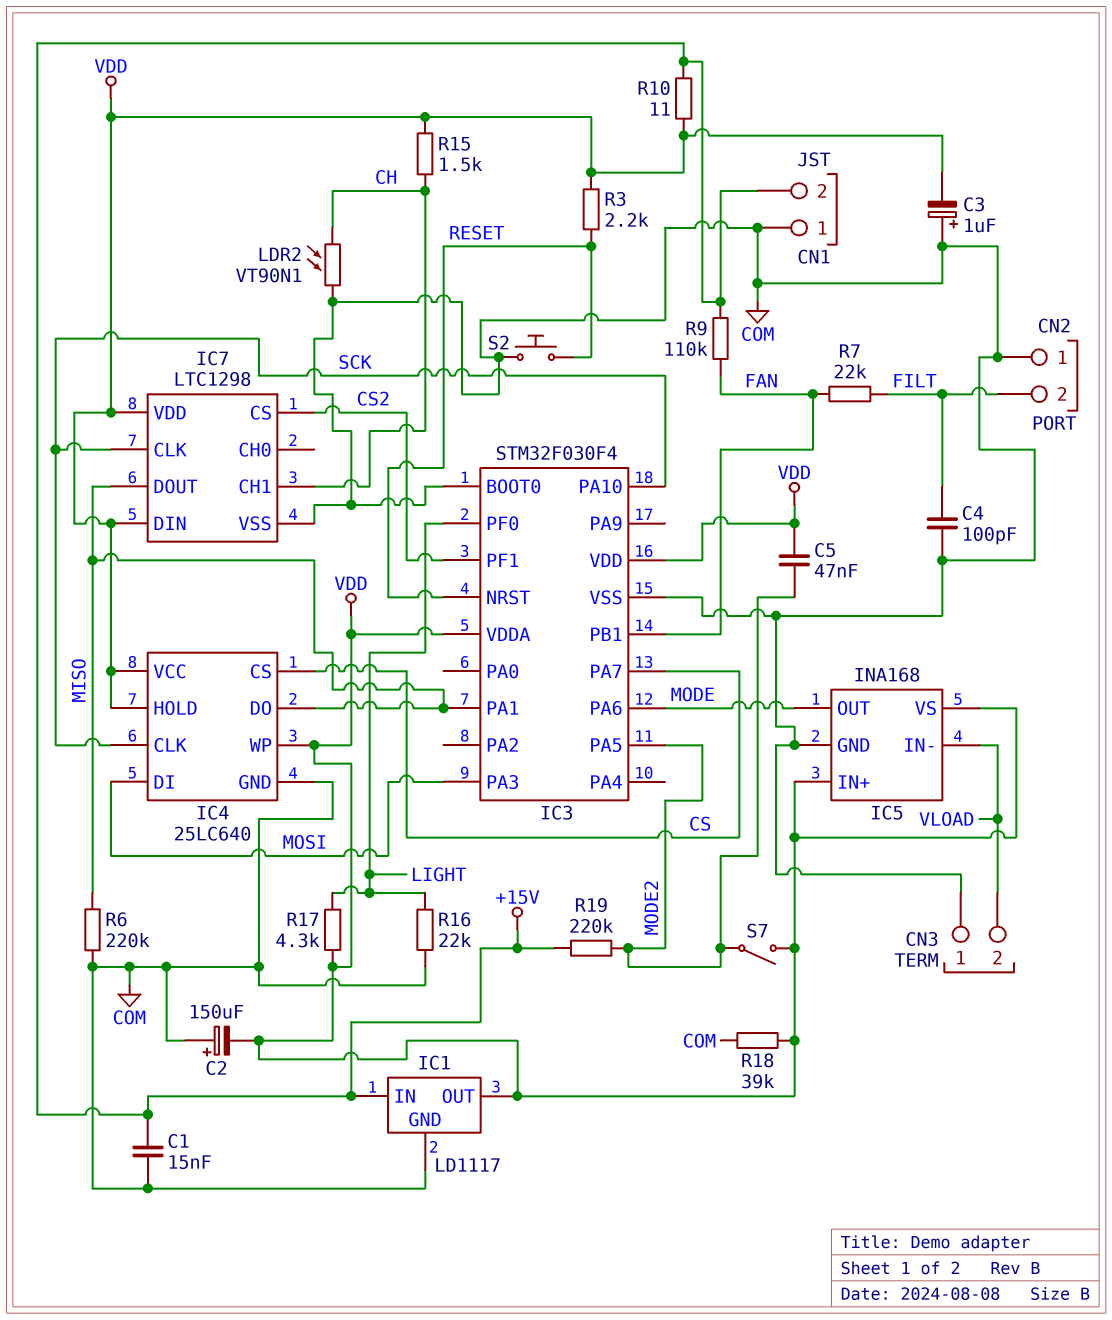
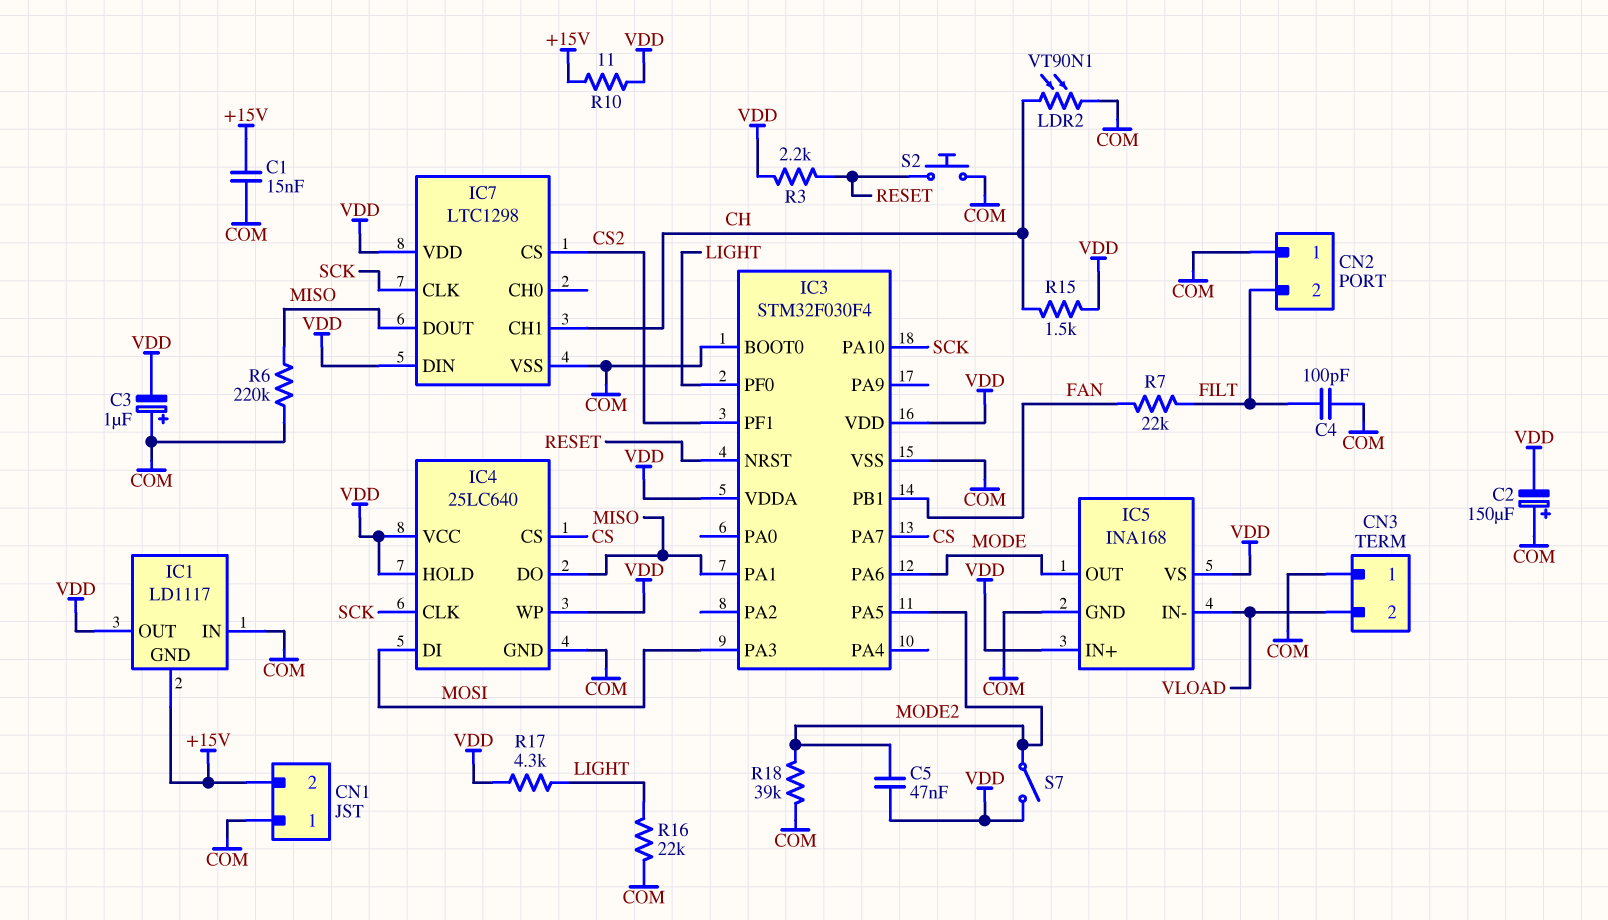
IC1 pin GND: COM -> +15V
IC1 pin IN: +15V -> COM
R9: 110k (+15V, FAN) -> none
R18: 39k (COM, VDD) -> 39k (COM, MODE2)
R19: 220k (+15V, MODE2) -> none

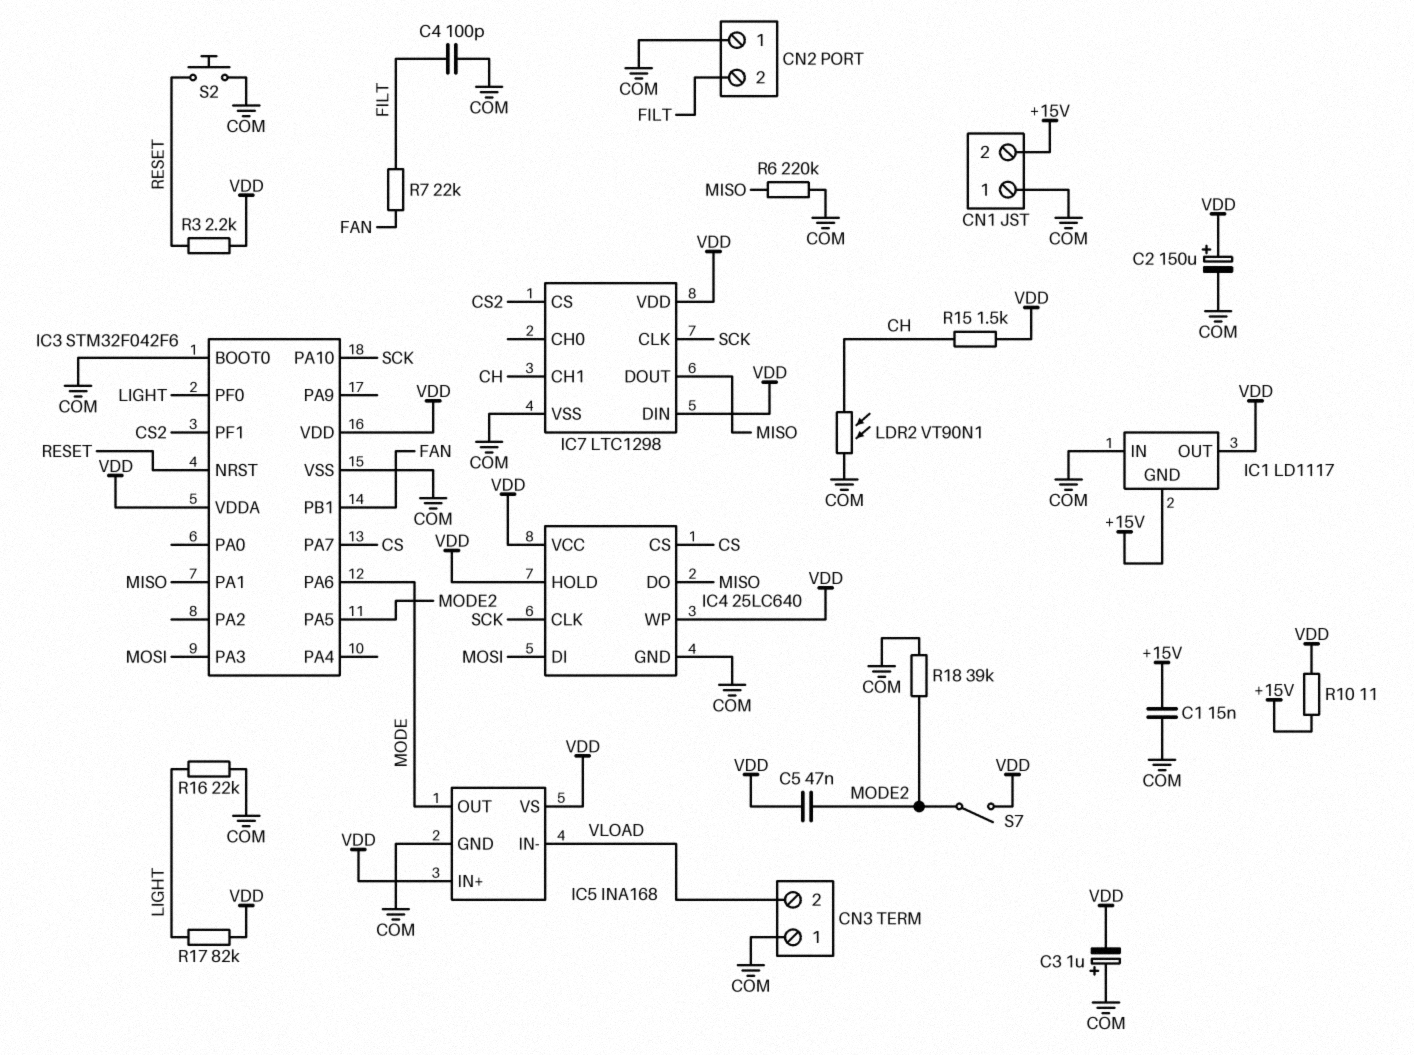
C2: 150uF (plus COM, minus VDD) -> 150uF (plus VDD, minus COM)
IC3: STM32F030F4 -> STM32F042F6
R17: 4.3k (LIGHT, VDD) -> 82k (LIGHT, VDD)

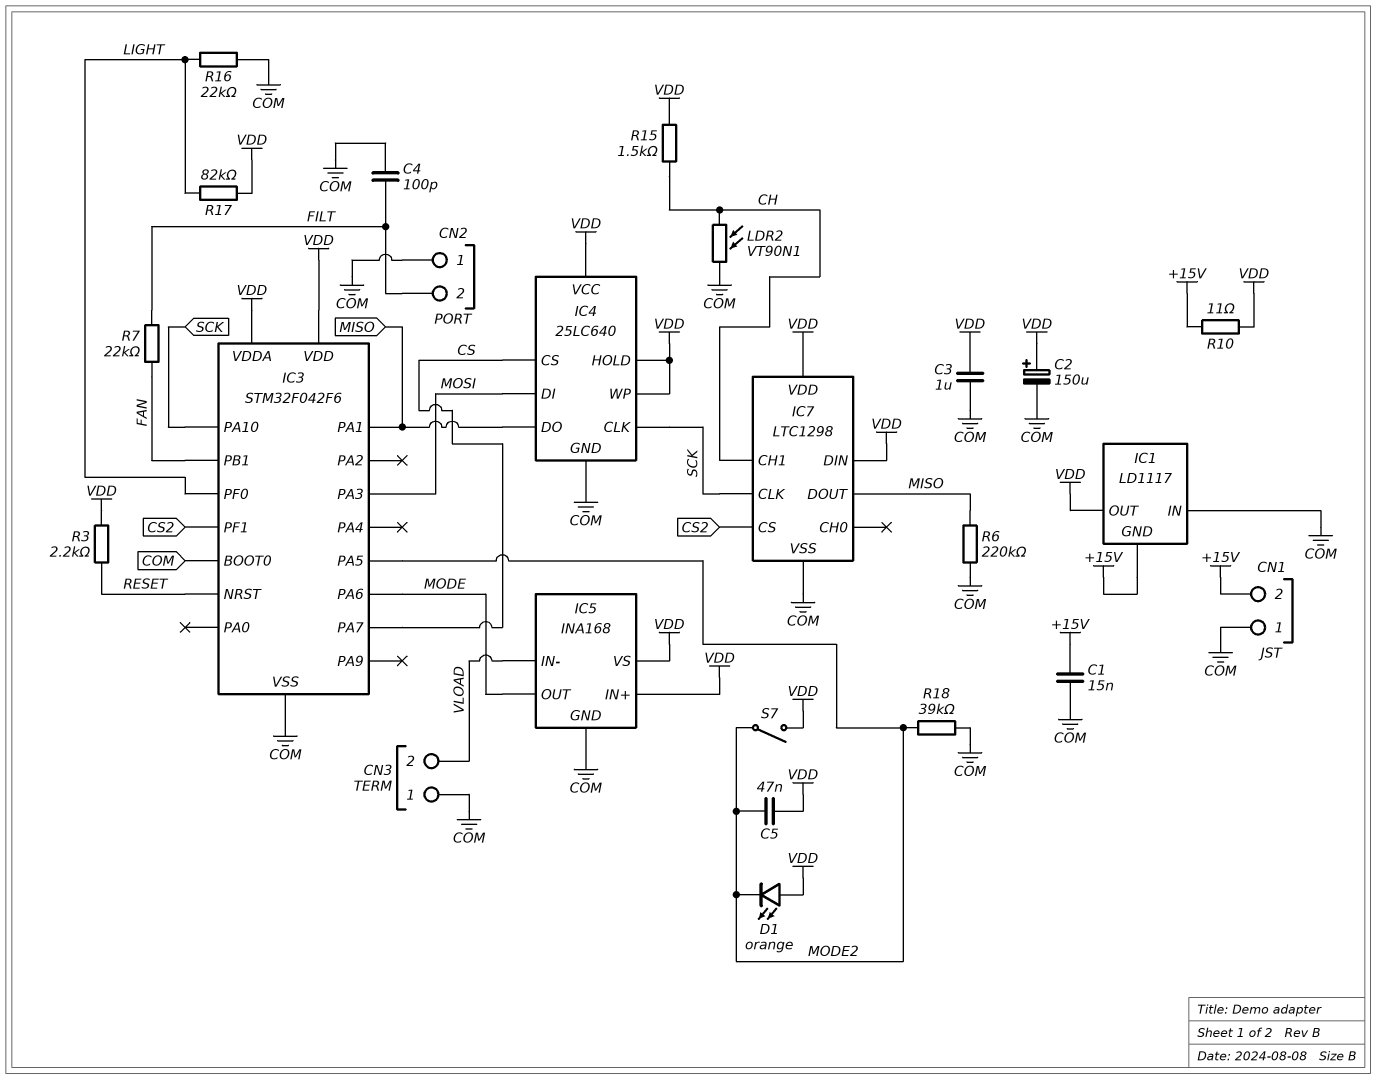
C3: 1uF (plus COM, minus VDD) -> 1uF (COM, VDD)
D1: none -> LED orange (A VDD, K MODE2)
S2: button (COM, RESET) -> none

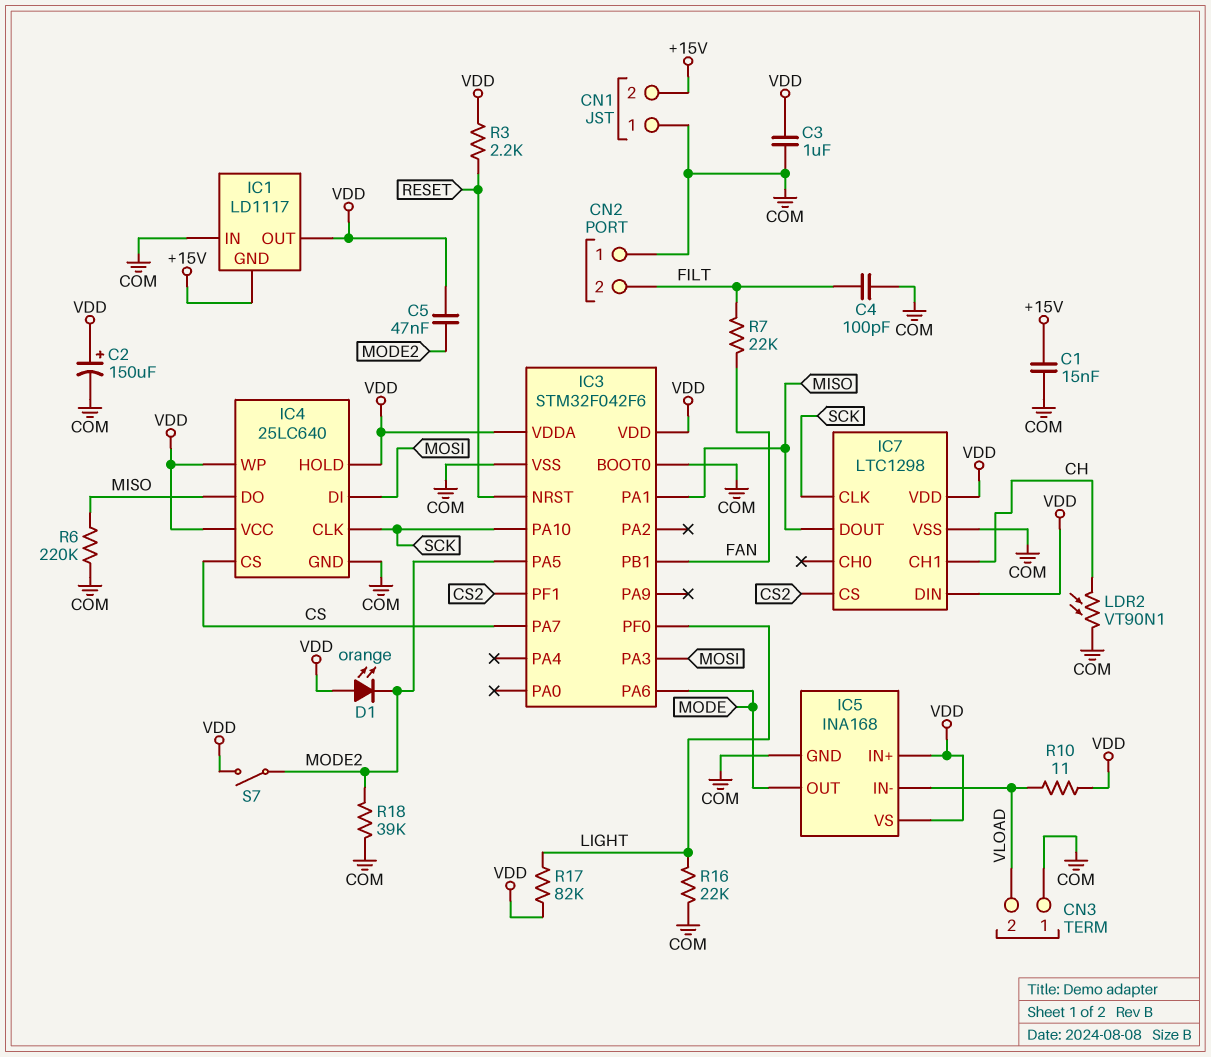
R10: 11 (+15V, VDD) -> 11 (VDD, VLOAD)
R15: 1.5k (CH, VDD) -> none

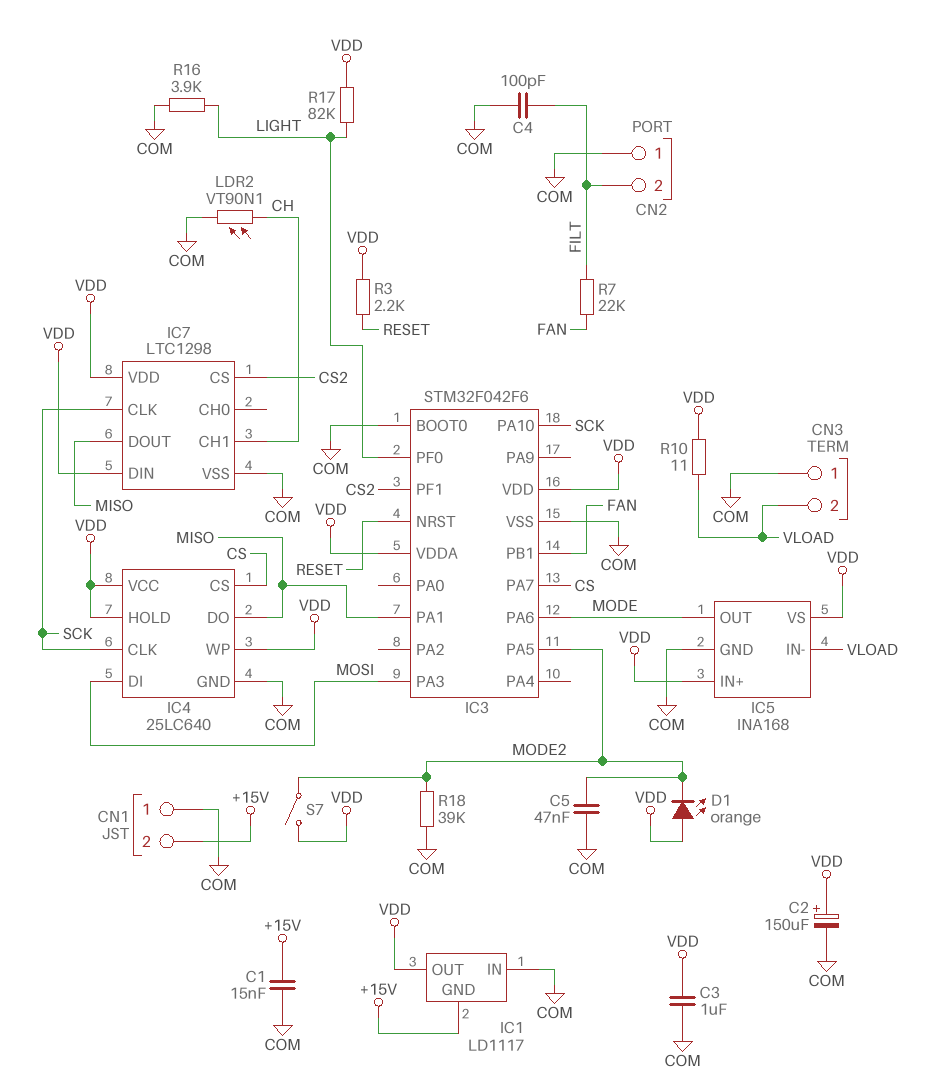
C5: 47nF (MODE2, VDD) -> 47nF (COM, MODE2)
R6: 220k (COM, MISO) -> none
R16: 22k (COM, LIGHT) -> 3.9k (COM, LIGHT)

